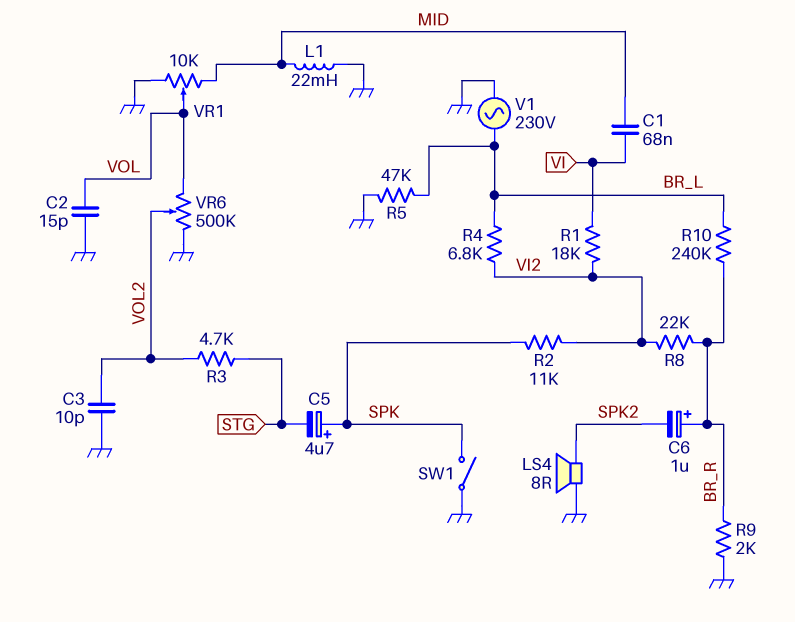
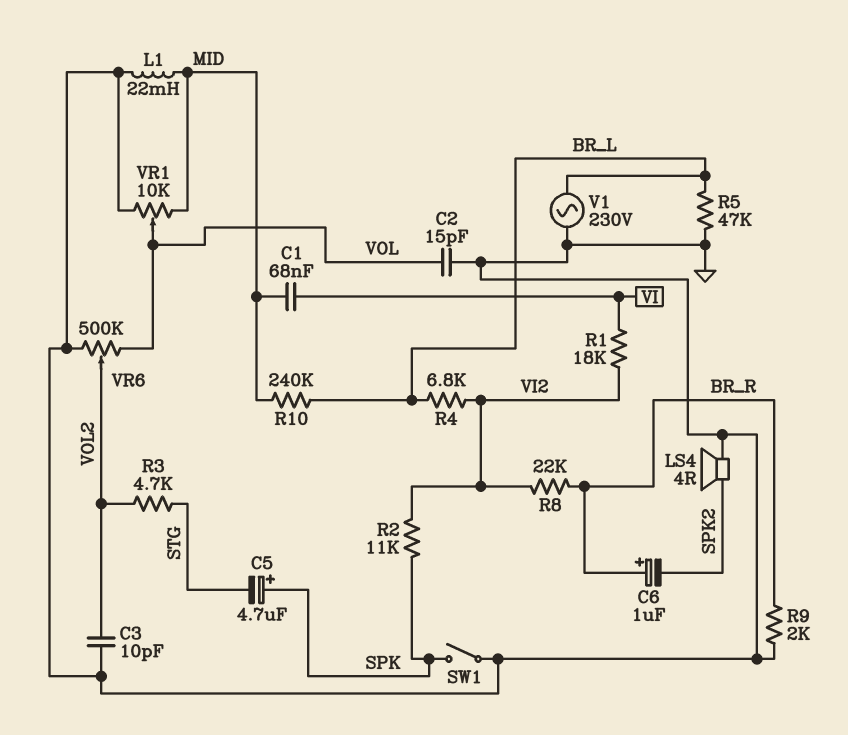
LS4: speaker 8R (GND, SPK2) -> speaker 4R (GND, SPK2)
R10: 240k (BR_L, BR_R) -> 240k (BR_L, MID)

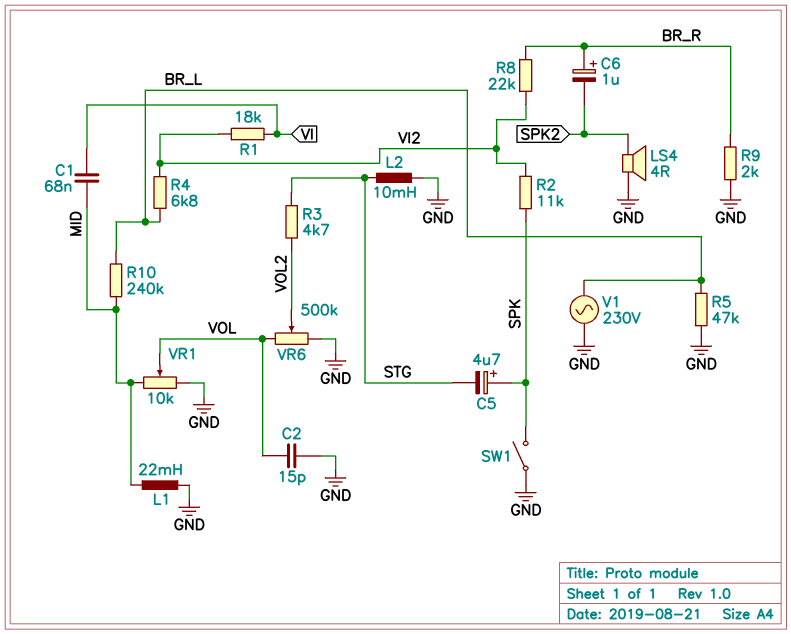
C3: 10pF (GND, VOL2) -> none
L2: none -> 10mH (GND, STG)

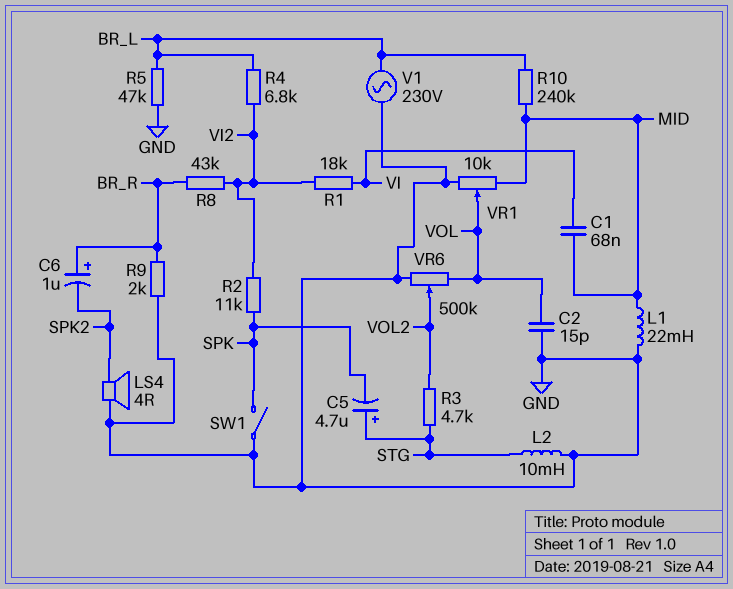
C5: 4.7uF (plus SPK, minus STG) -> 4.7uF (plus STG, minus SPK)
R8: 22k (BR_R, VI2) -> 43k (BR_R, VI2)

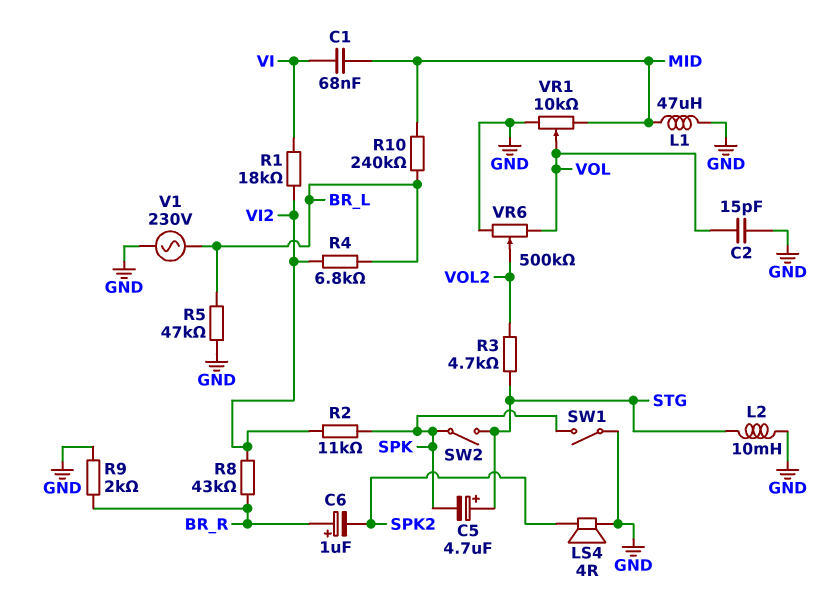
L1: 22mH (GND, MID) -> 47uH (GND, MID)
SW2: none -> switch (SPK, STG)

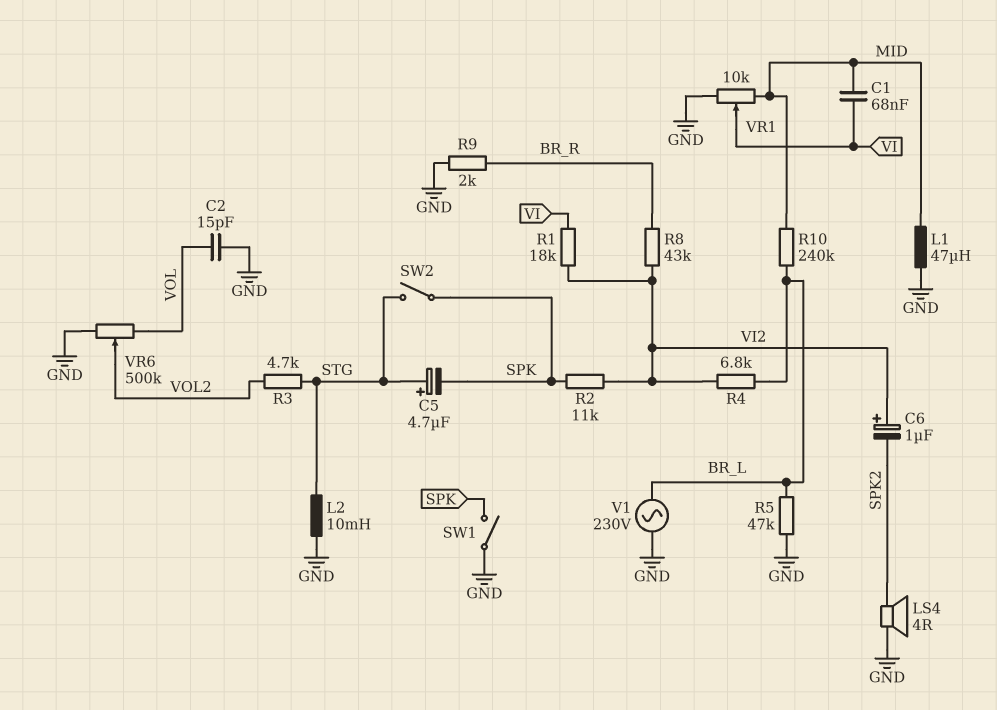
C6: 1uF (plus BR_R, minus SPK2) -> 1uF (plus VI2, minus SPK2)
VR1: 10k (GND, MID, wiper VOL) -> 10k (GND, MID, wiper VI)

